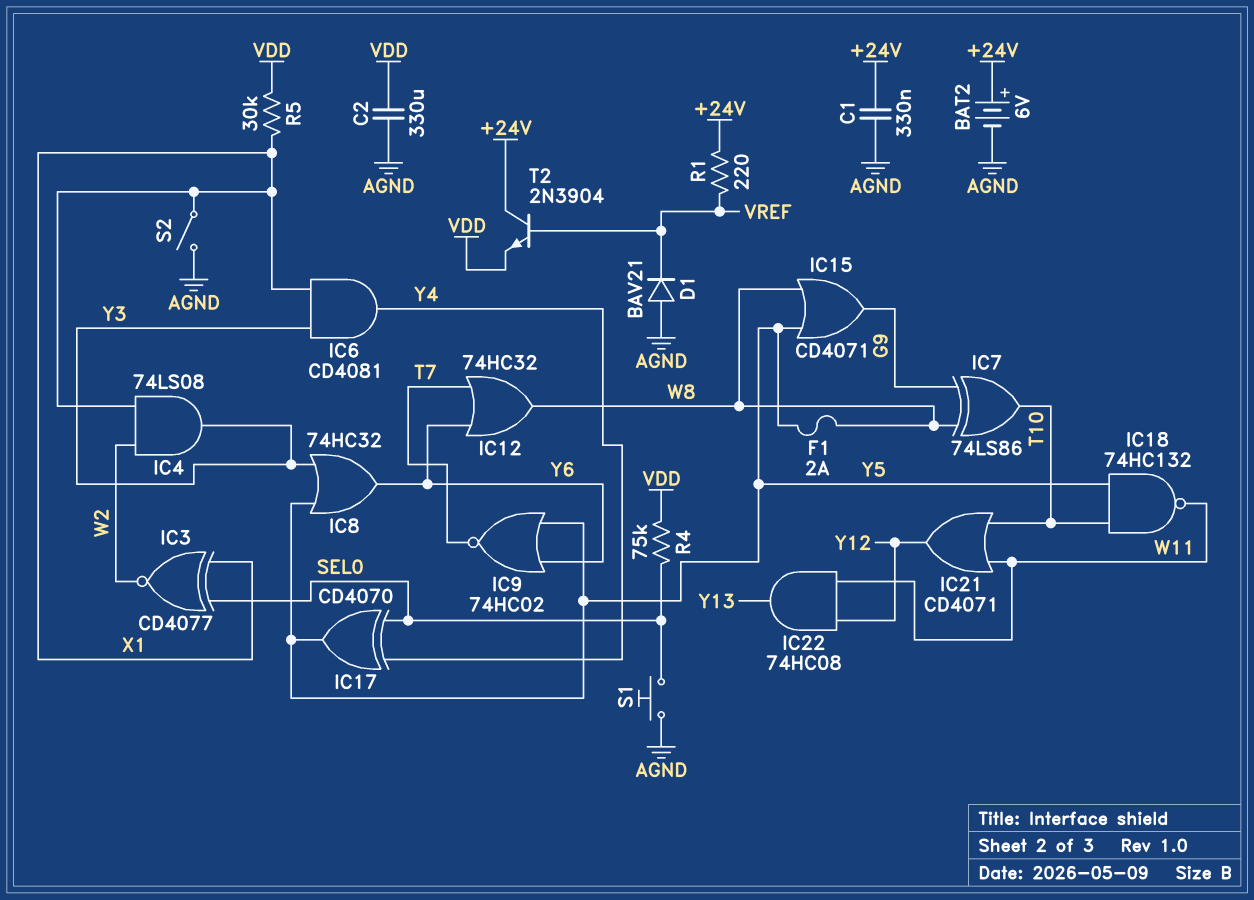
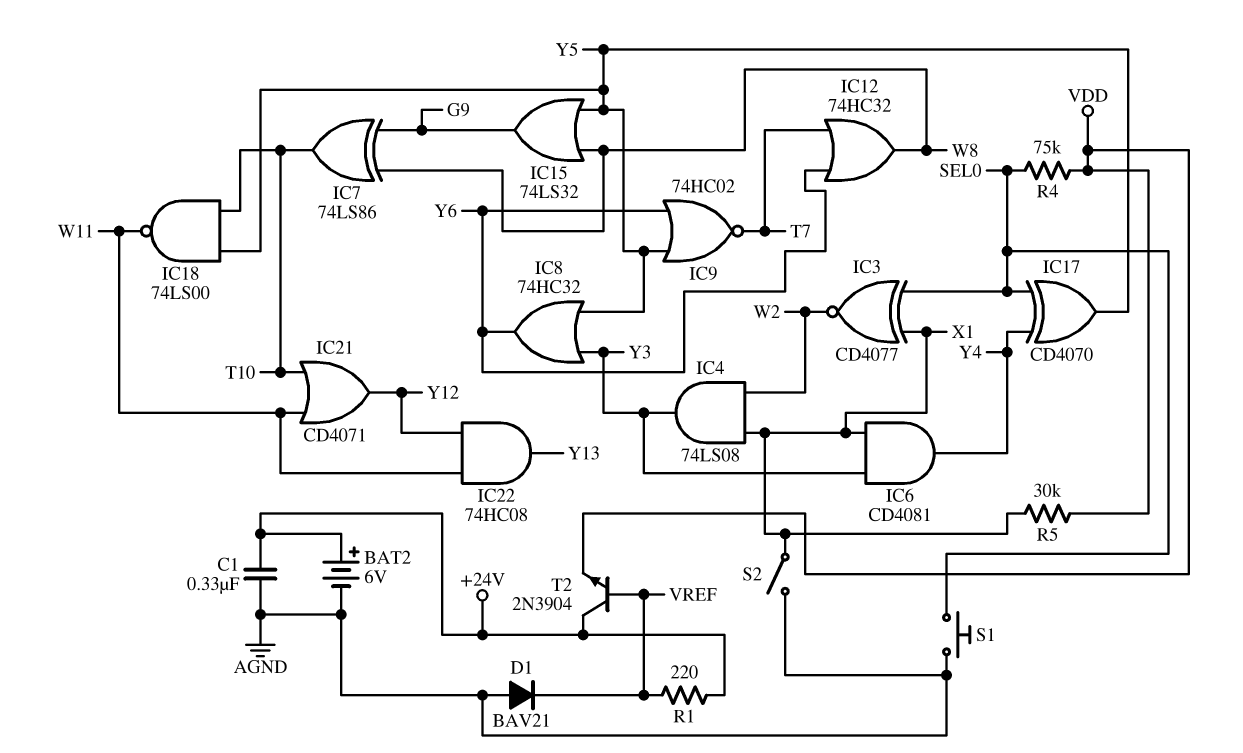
C2: 330uF (AGND, VDD) -> none
F1: 2A (W8, Y5) -> none
IC15: OR CD4071 (in W8, in Y5, out G9) -> OR 74LS32 (in W8, in Y5, out G9)
IC18: NAND 74HC132 (in T10, in Y5, out W11) -> NAND 74LS00 (in T10, in Y5, out W11)

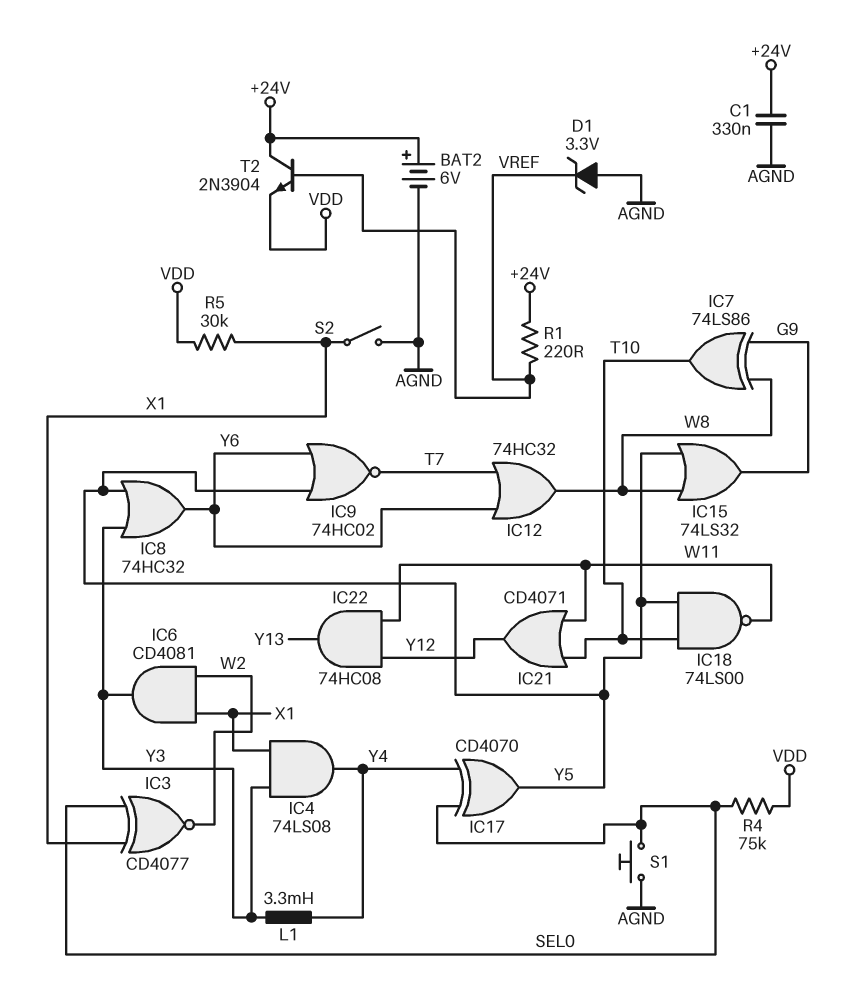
D1: diode BAV21 (A AGND, K VREF) -> zener 3.3V (A AGND, K VREF)
IC4: AND 74LS08 (in W2, in X1, out Y3) -> AND 74LS08 (in X1, in Y3, out Y4)
IC6: AND CD4081 (in X1, in Y3, out Y4) -> AND CD4081 (in W2, in X1, out Y3)
L1: none -> 3.3mH (Y3, Y4)

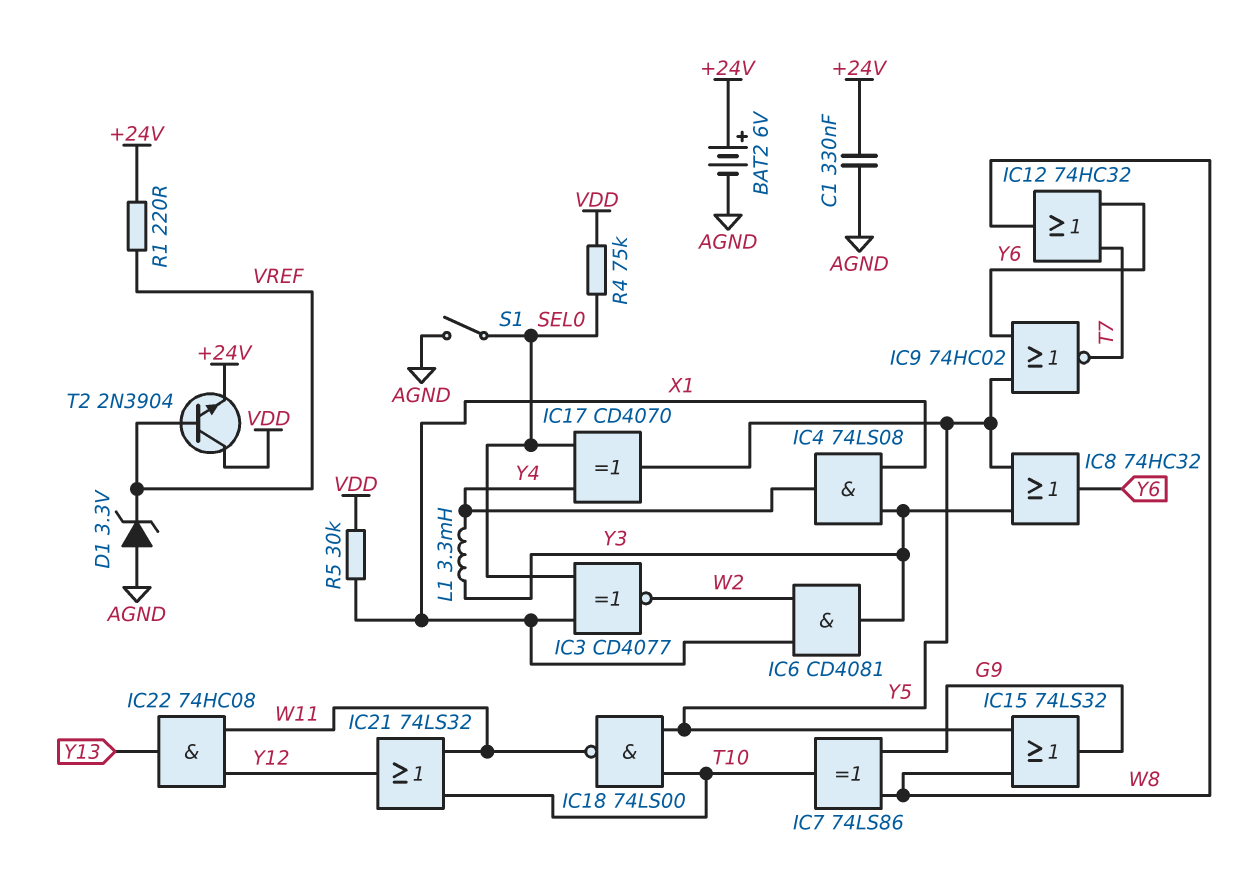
IC21: OR CD4071 (in T10, in W11, out Y12) -> OR 74LS32 (in T10, in W11, out Y12)
S1: button (AGND, SEL0) -> switch (AGND, SEL0)
S2: switch (AGND, X1) -> none
T2: NPN 2N3904 (B VREF, C +24V, E VDD) -> NPN 2N3904 (B VREF, C VDD, E +24V)

